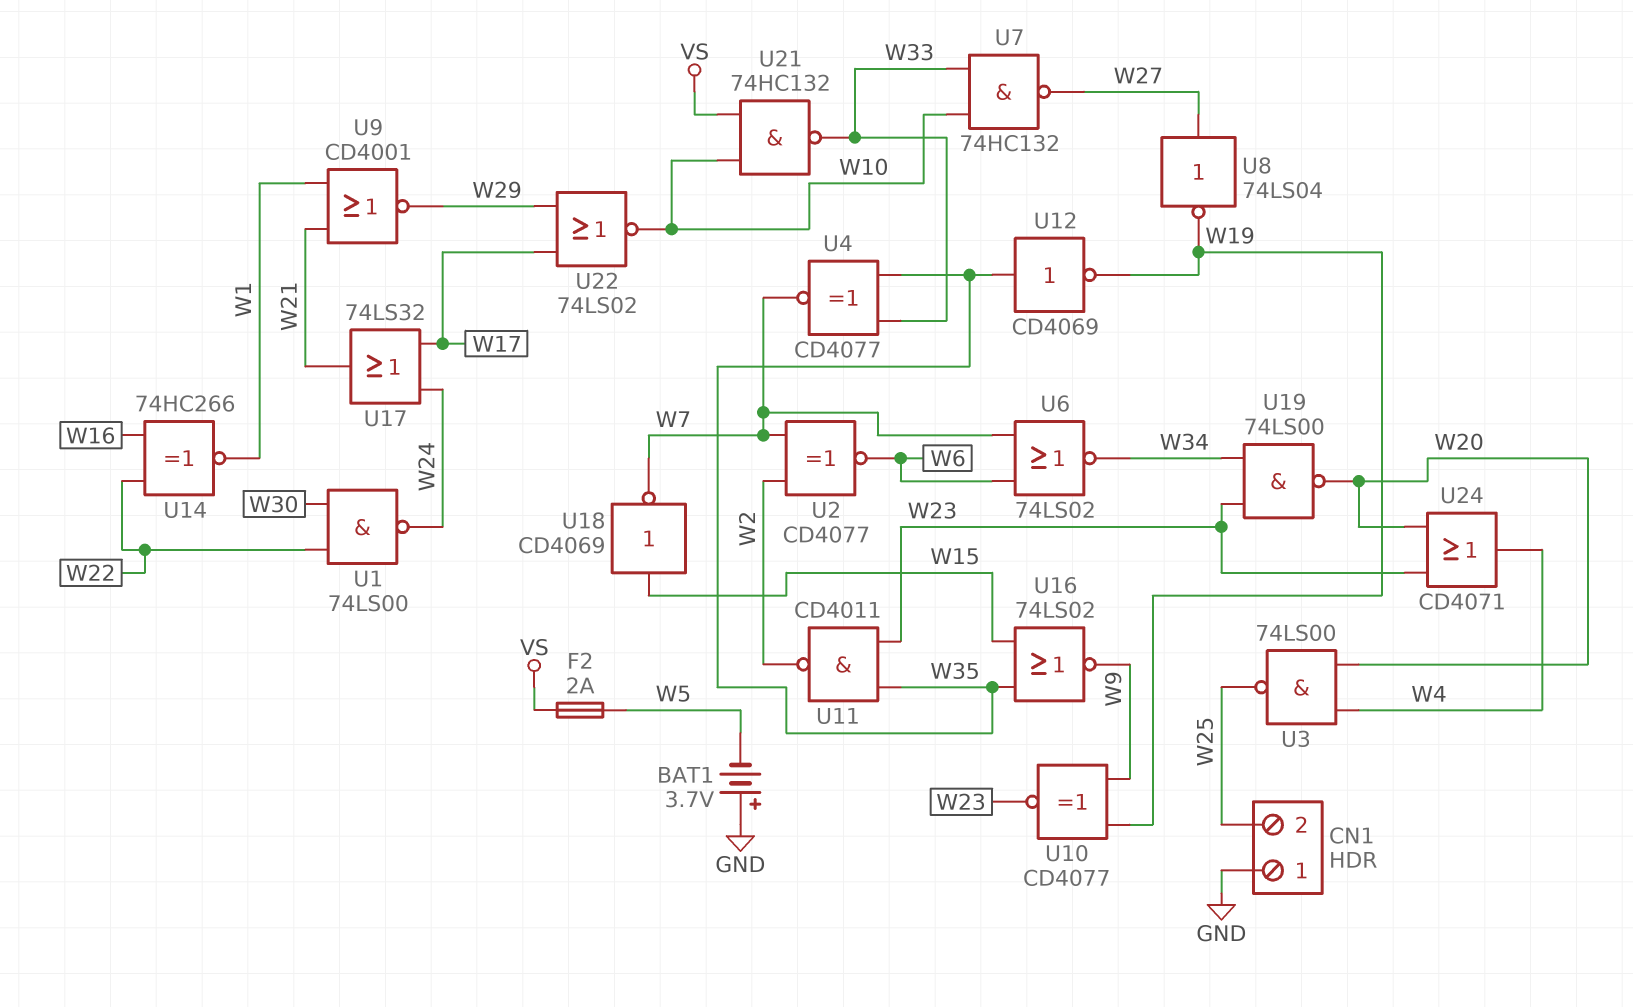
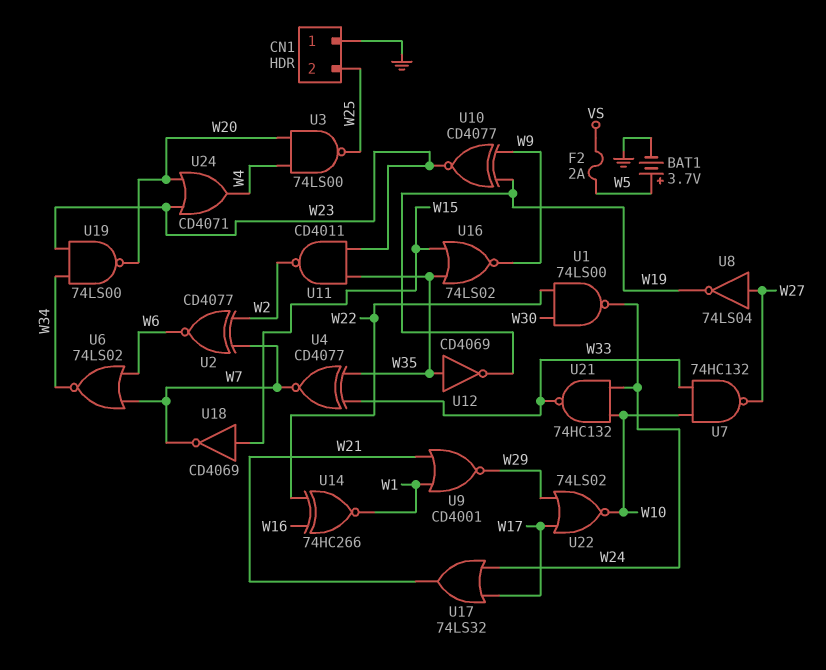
BAT1: 3.7V (plus GND, minus W5) -> 3.7V (plus W5, minus GND)
U21: NAND 74HC132 (in VS, in W10, out W33) -> NAND 74HC132 (in W10, in W24, out W33)

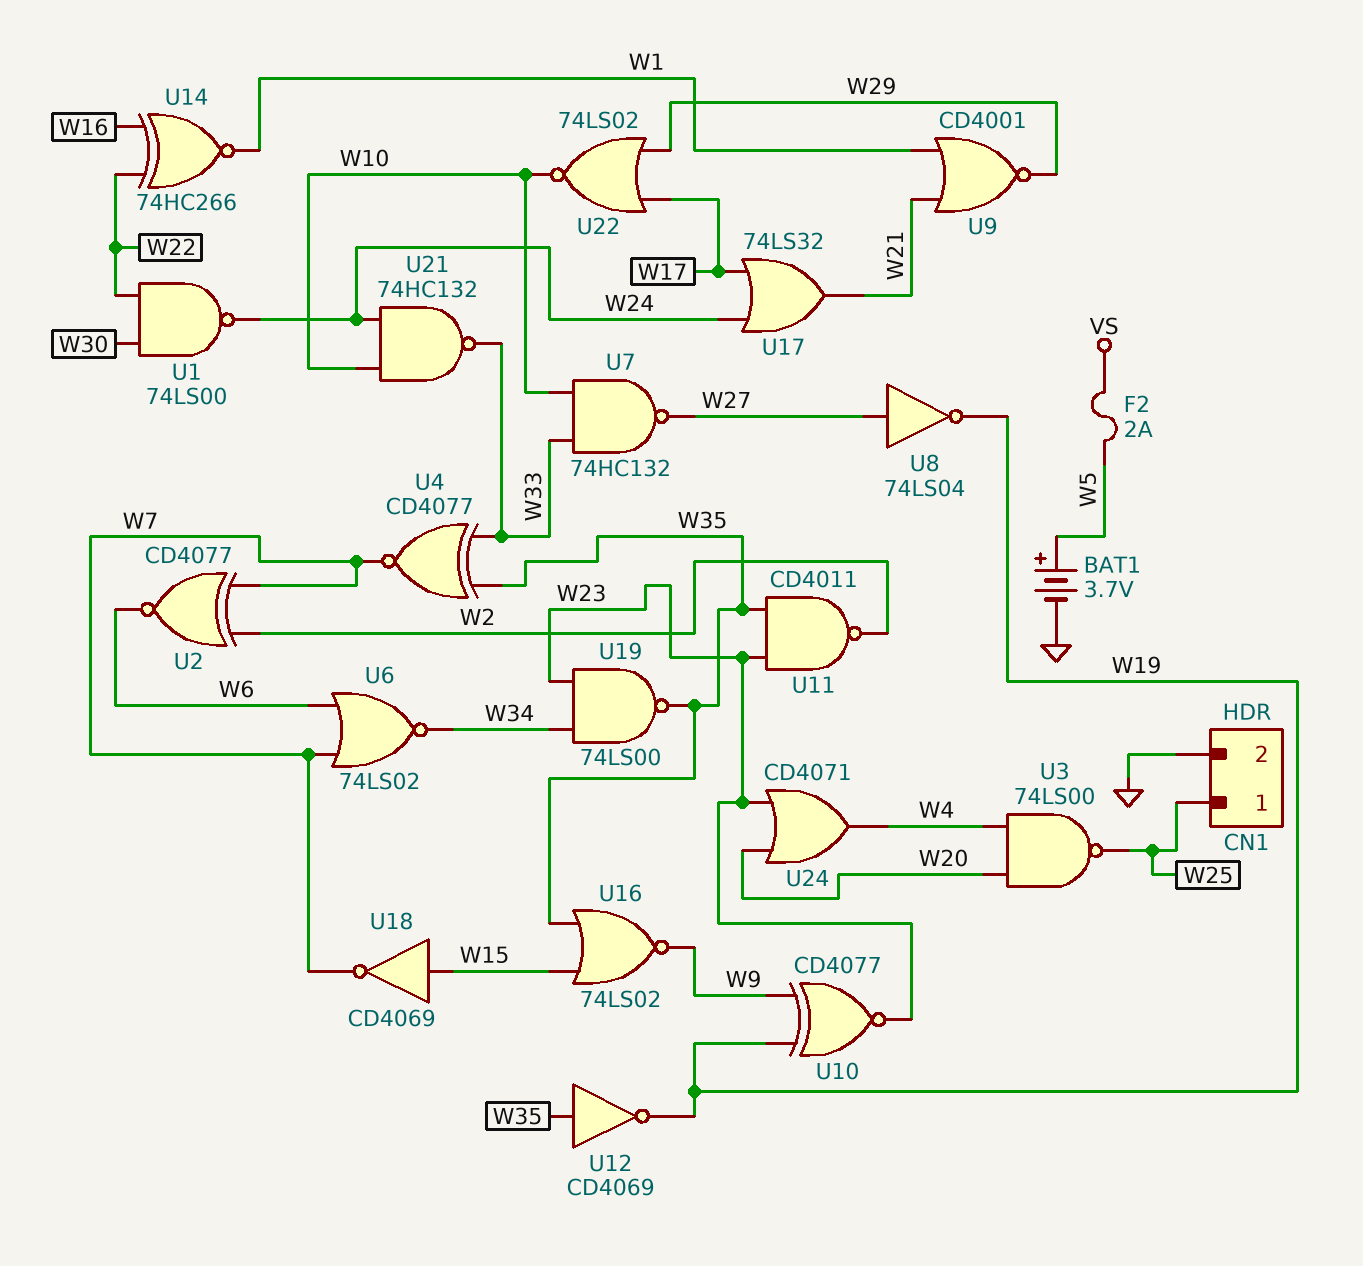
CN1 pin 1: GND -> W25
CN1 pin 2: W25 -> GND
U19: NAND 74LS00 (in W23, in W34, out W20) -> NAND 74LS00 (in W23, in W34, out W35)

